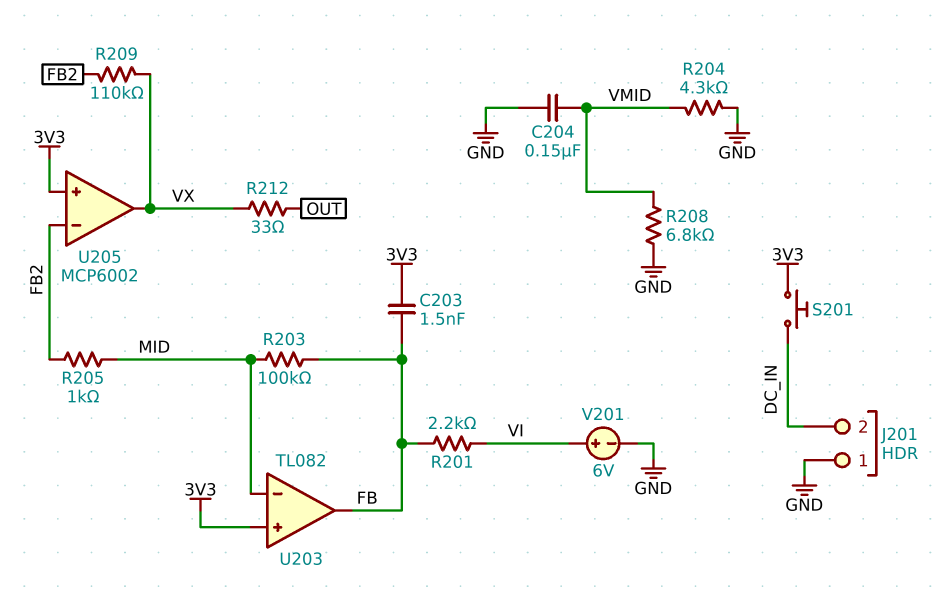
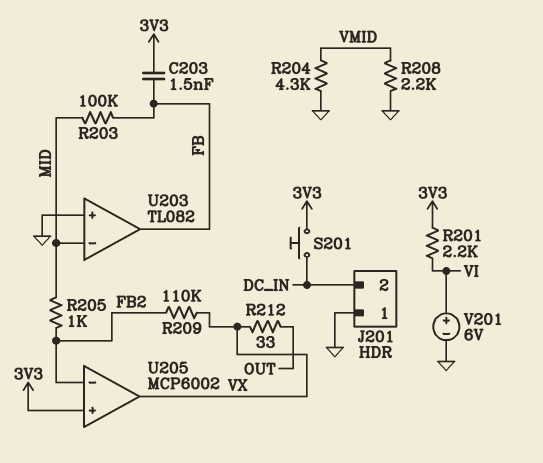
C204: 150nF (GND, VMID) -> none
R201: 2.2k (FB, VI) -> 2.2k (3V3, VI)
R208: 6.8k (GND, VMID) -> 2.2k (GND, VMID)
U203 pin in+: 3V3 -> GND

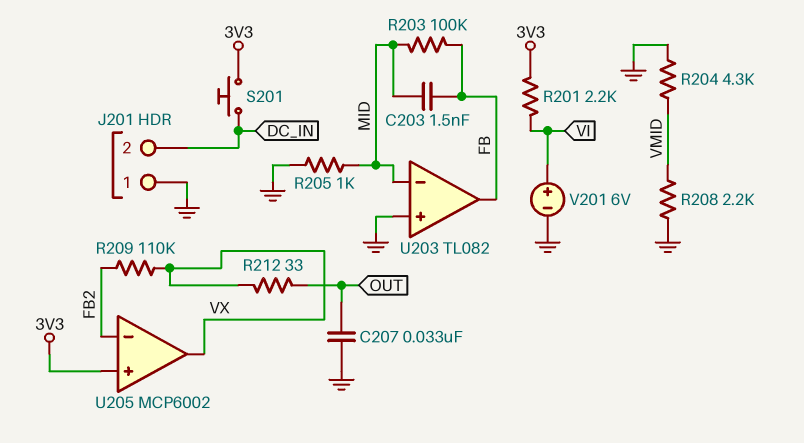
C203: 1.5nF (3V3, FB) -> 1.5nF (FB, MID)
C207: none -> 33nF (GND, OUT)
R205: 1k (FB2, MID) -> 1k (GND, MID)

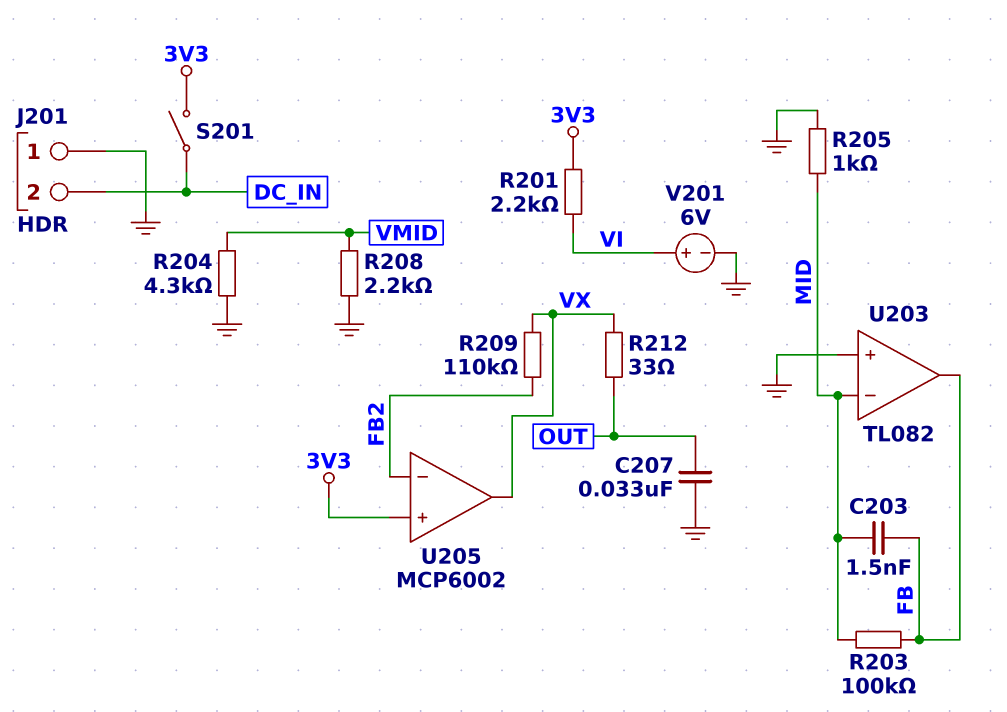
S201: button (3V3, DC_IN) -> switch (3V3, DC_IN)

